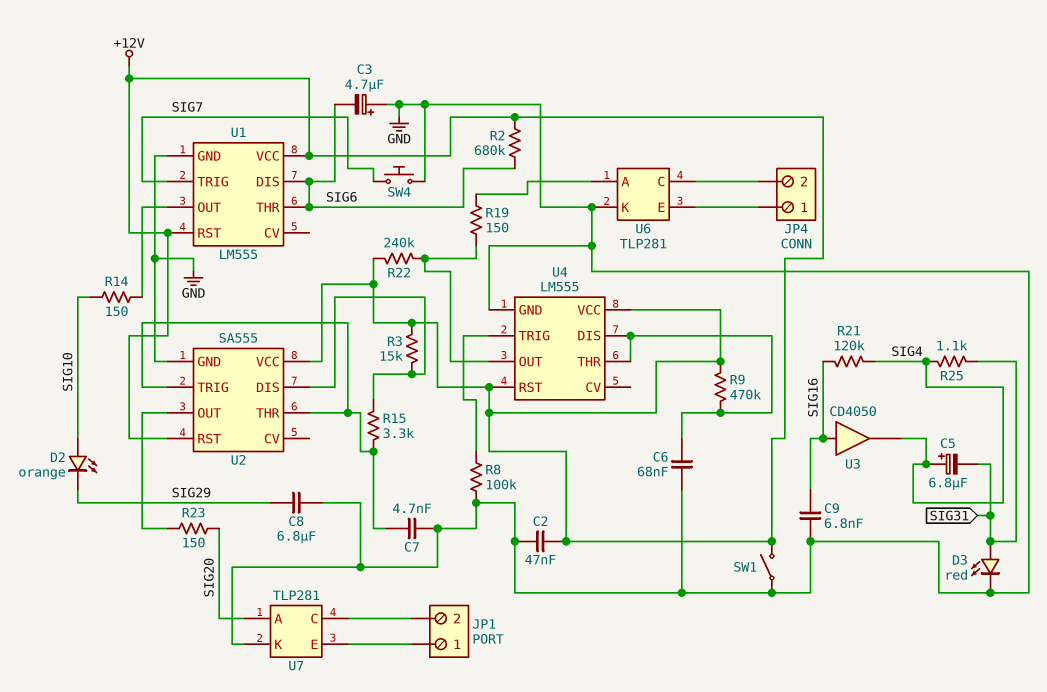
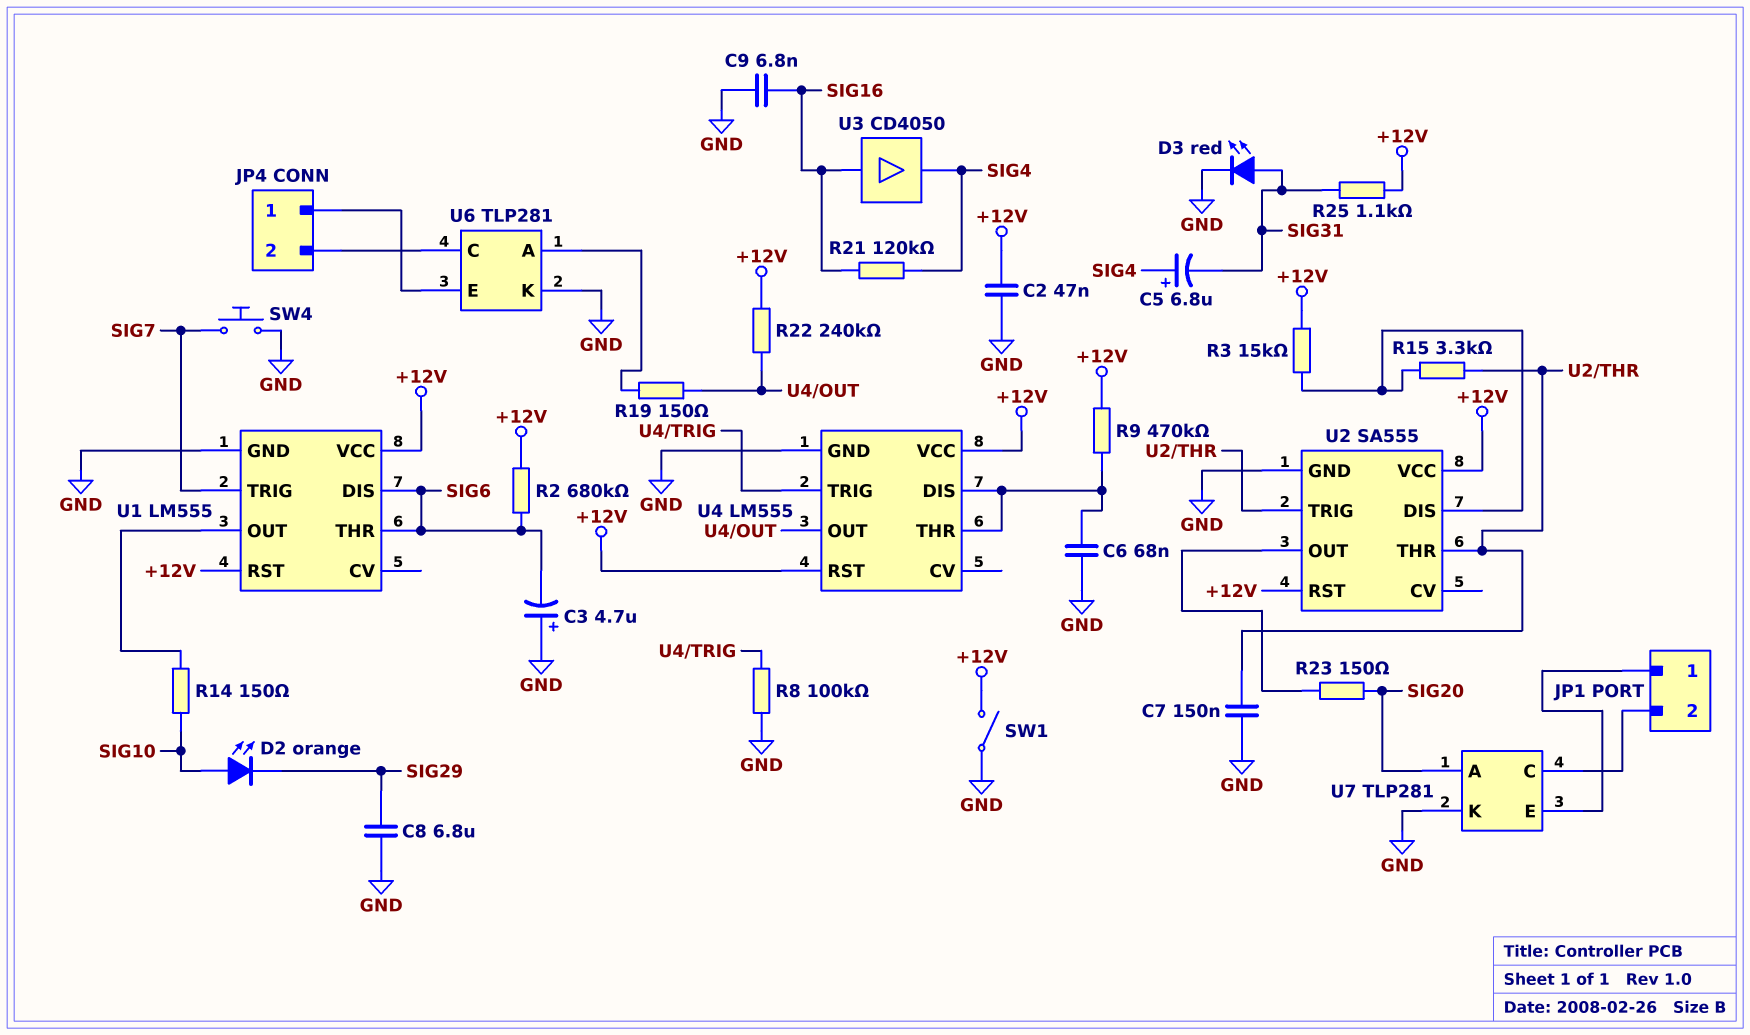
C7: 4.7nF (GND, U2/THR) -> 150nF (GND, U2/THR)
R25: 1.1k (SIG4, SIG31) -> 1.1k (+12V, SIG31)

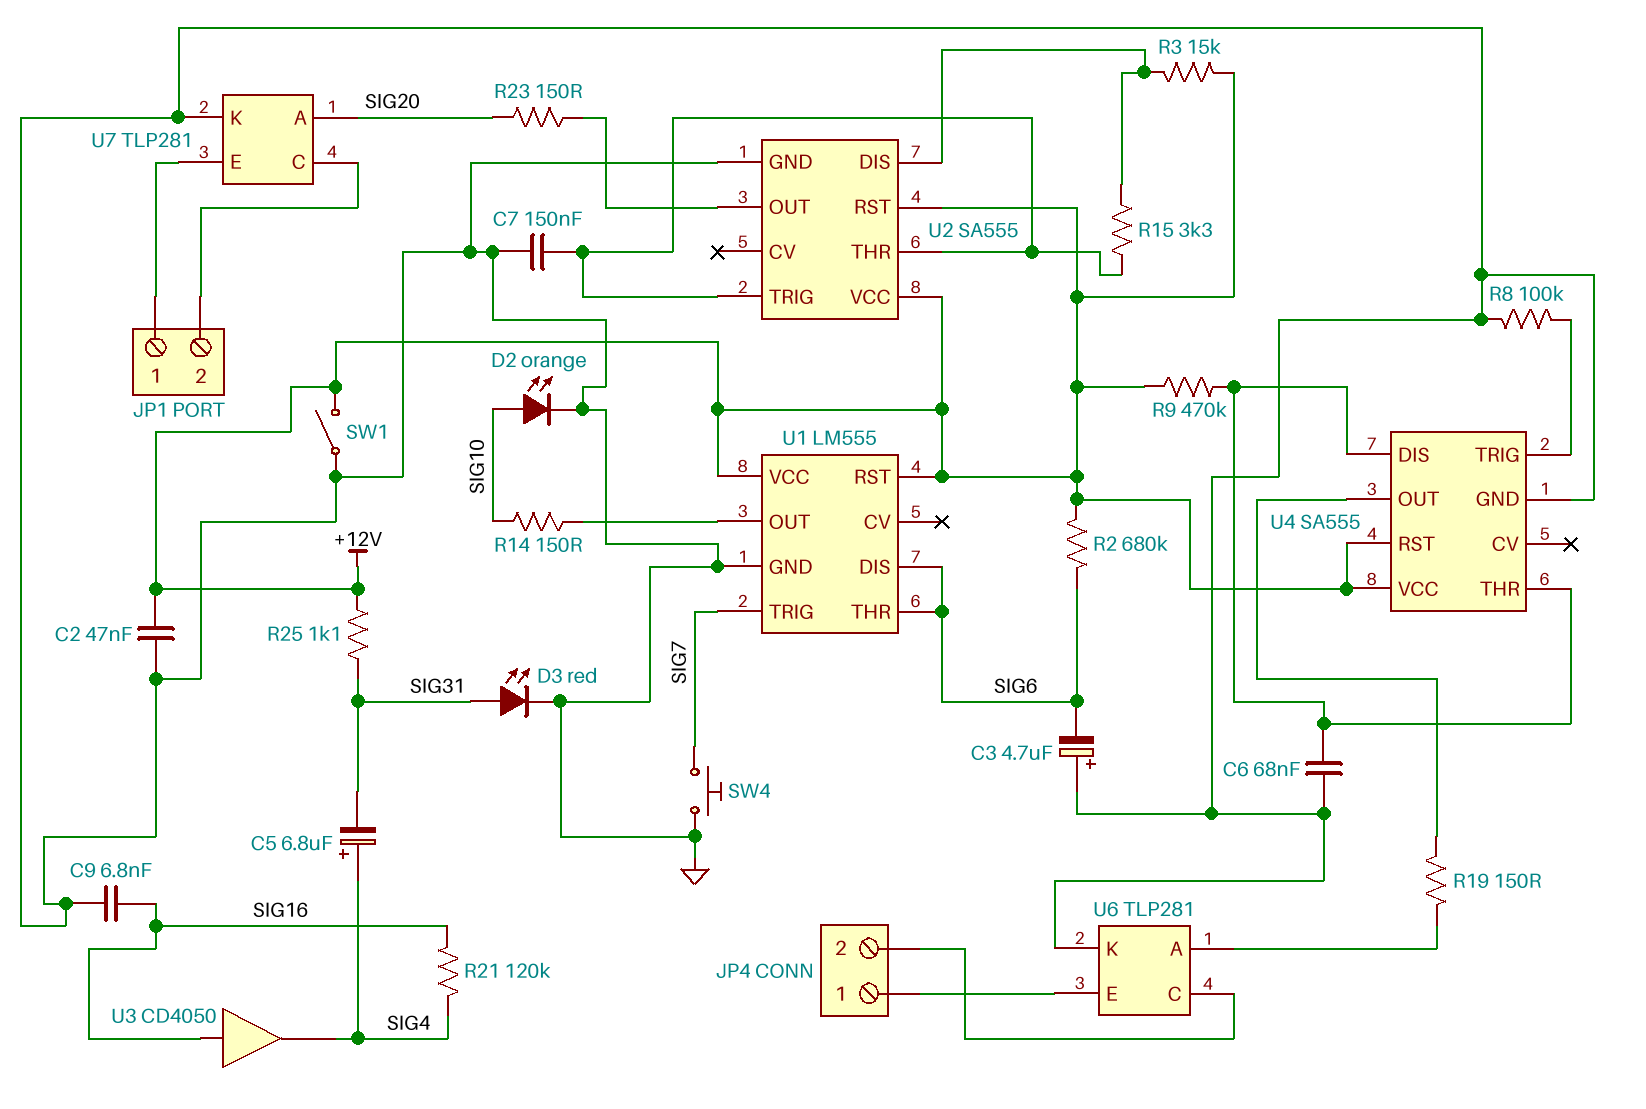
C8: 6.8uF (GND, SIG29) -> none
D2: LED orange (A SIG10, K SIG29) -> LED orange (A SIG10, K GND)
R22: 240k (+12V, U4/OUT) -> none
U4: LM555 -> SA555

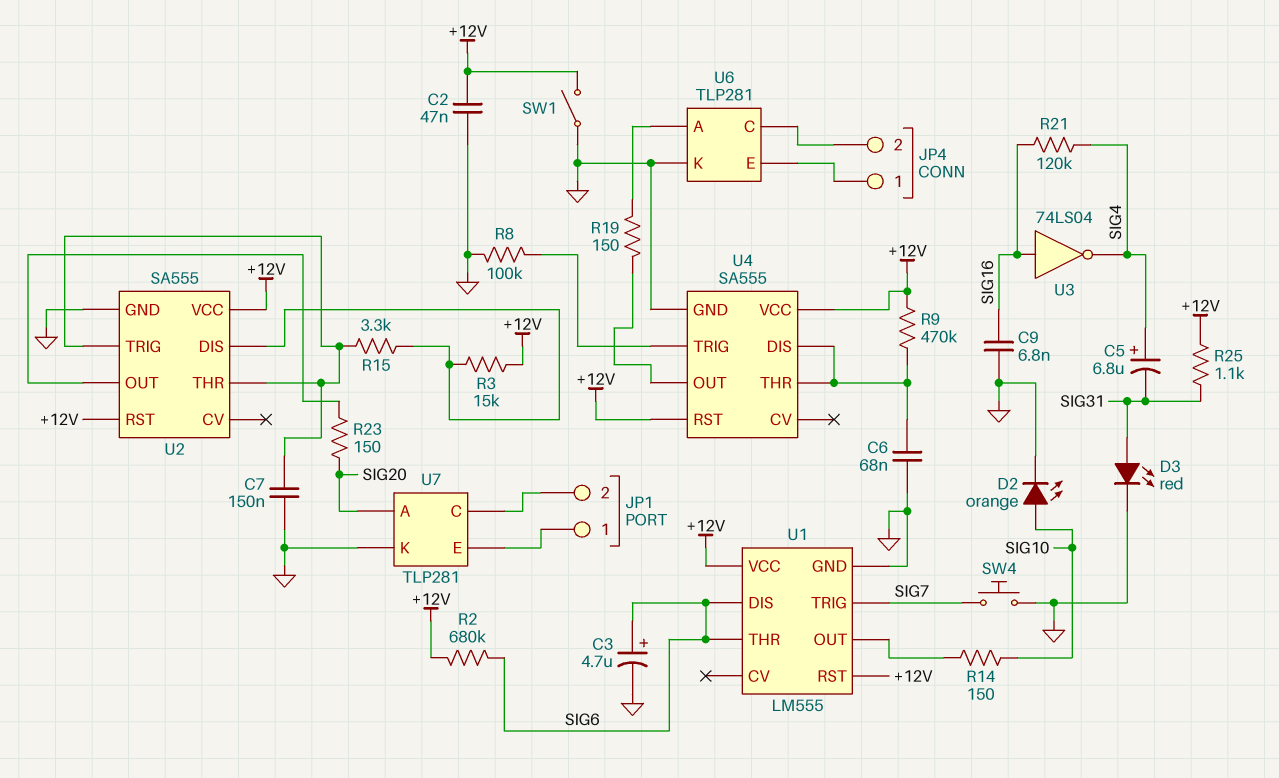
C3: 4.7uF (plus GND, minus SIG6) -> 4.7uF (plus SIG6, minus GND)
U3: buffer CD4050 (in SIG16, out SIG4) -> NOT 74LS04 (in SIG16, out SIG4)

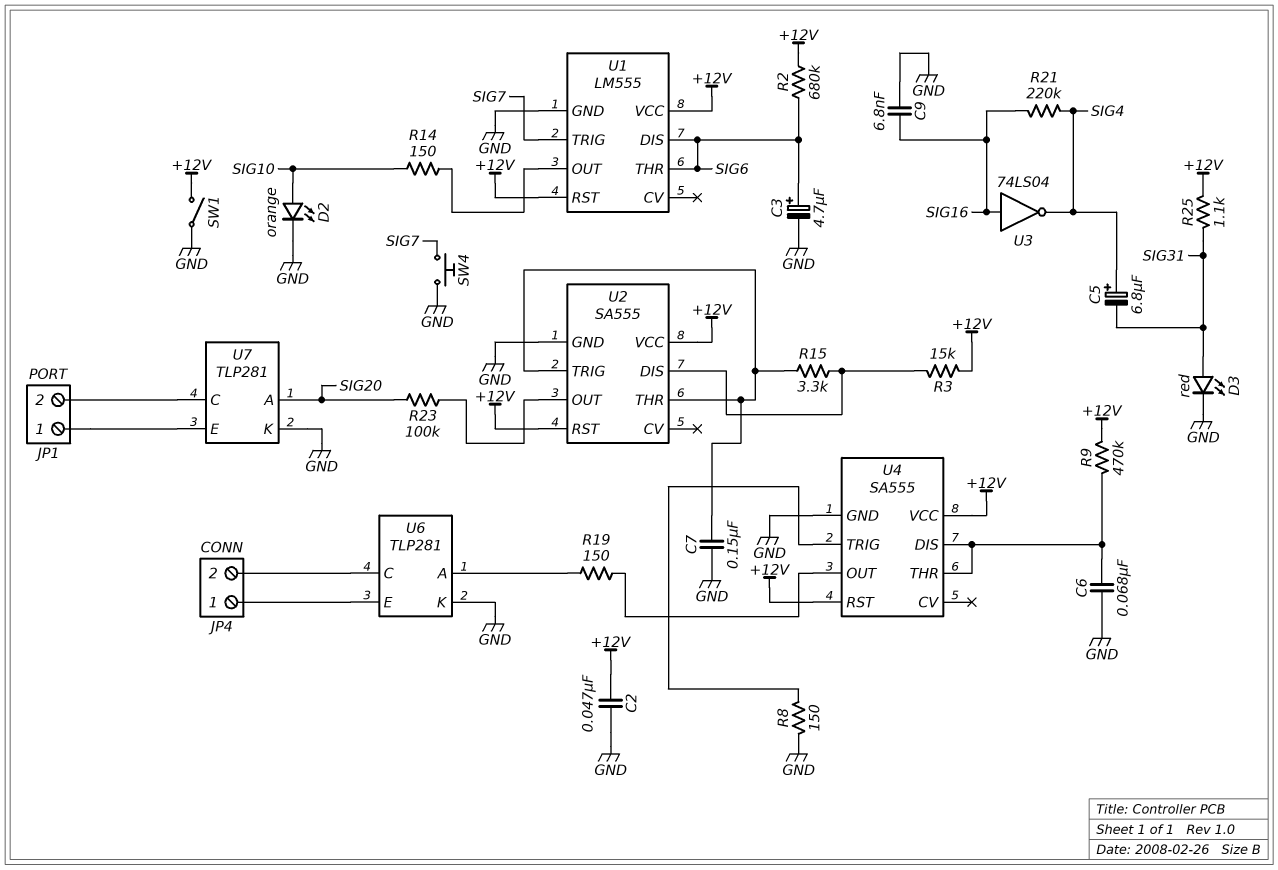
R8: 100k (GND, U4/TRIG) -> 150 (GND, U4/TRIG)
R21: 120k (SIG4, SIG16) -> 220k (SIG4, SIG16)
R23: 150 (SIG20, U2/OUT) -> 100k (SIG20, U2/OUT)

